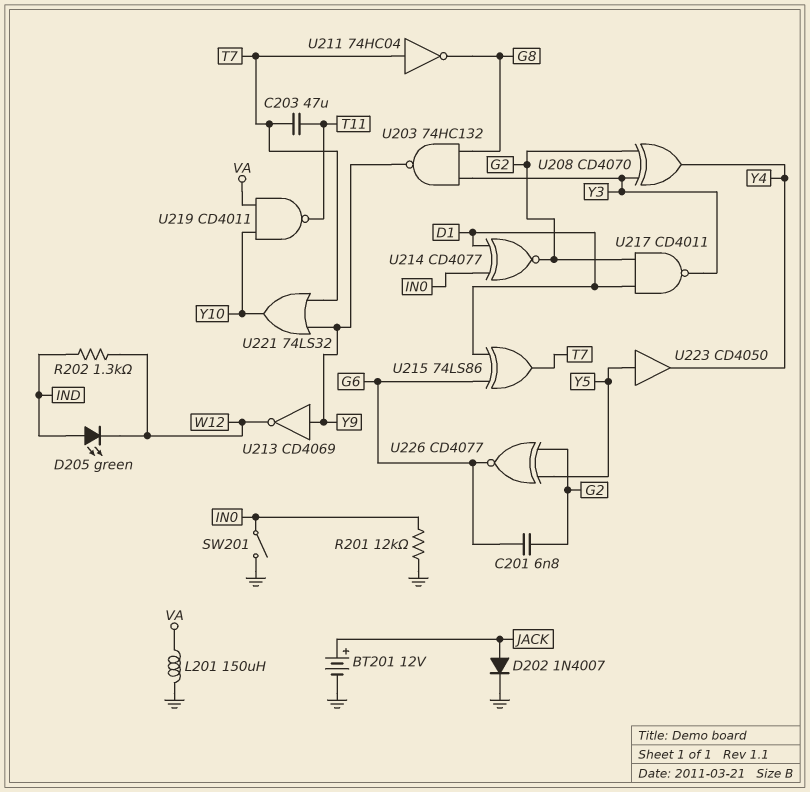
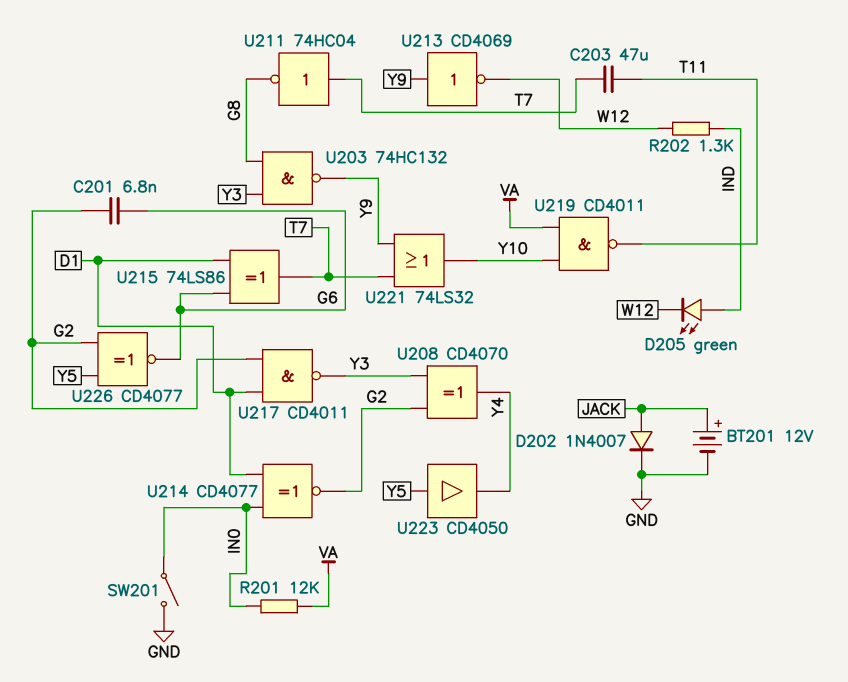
L201: 150uH (GND, VA) -> none
R201: 12k (GND, IN0) -> 12k (IN0, VA)

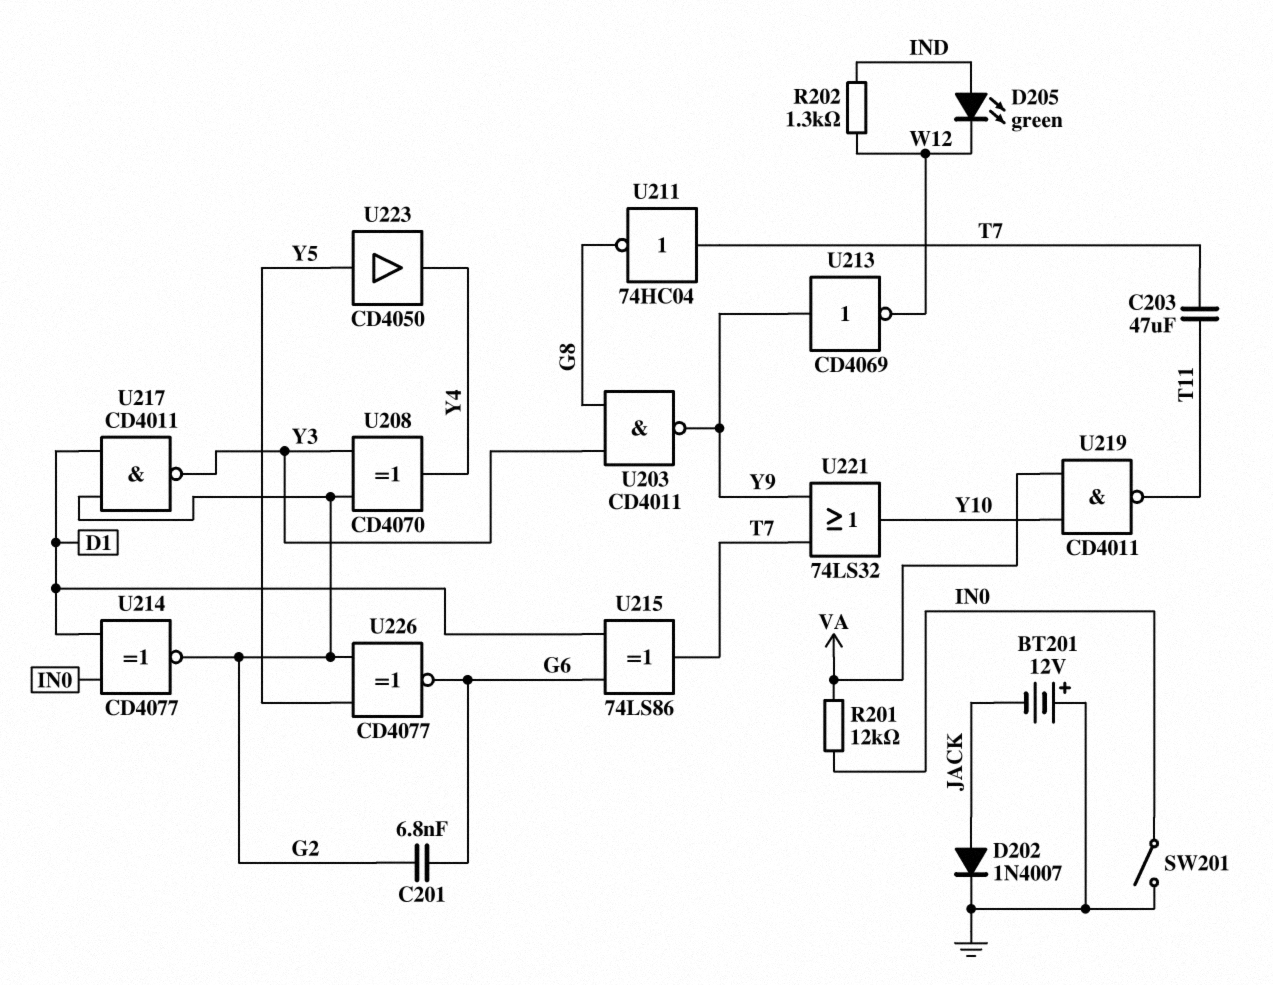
BT201: 12V (plus JACK, minus GND) -> 12V (plus GND, minus JACK)
U203: NAND 74HC132 (in G8, in Y3, out Y9) -> NAND CD4011 (in G8, in Y3, out Y9)

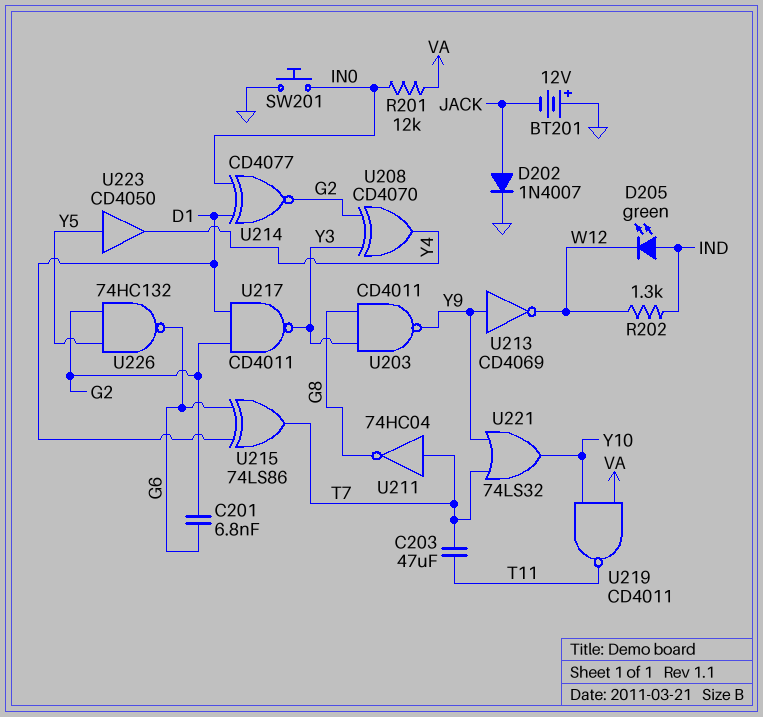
SW201: switch (GND, IN0) -> button (GND, IN0)
U226: XNOR CD4077 (in G2, in Y5, out G6) -> NAND 74HC132 (in G2, in Y5, out G6)

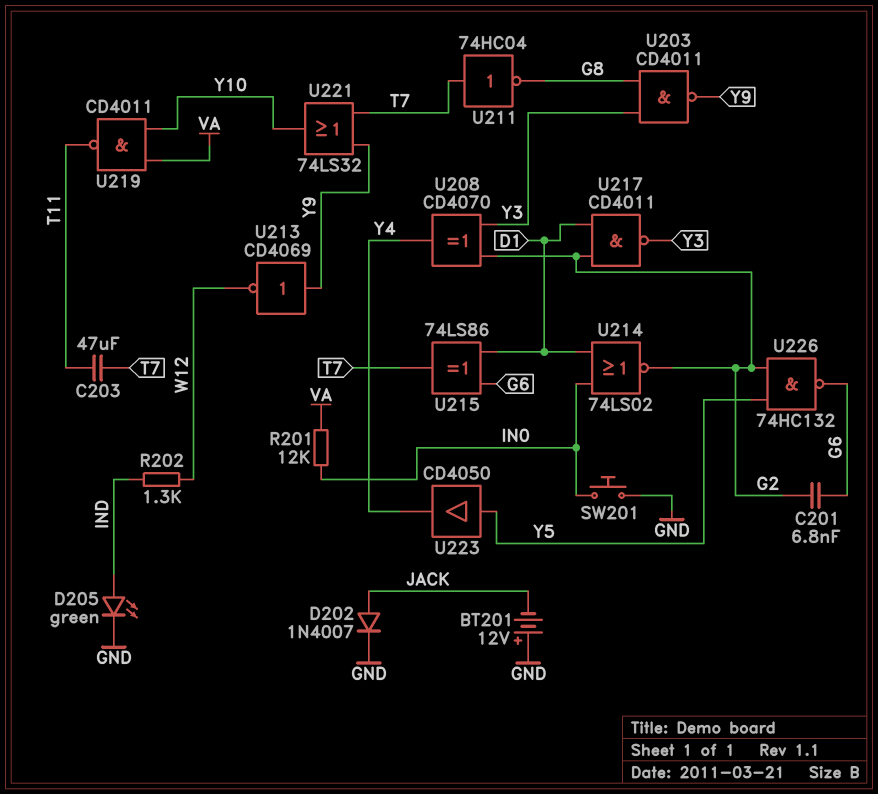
D205: LED green (A IND, K W12) -> LED green (A IND, K GND)
U214: XNOR CD4077 (in D1, in IN0, out G2) -> NOR 74LS02 (in D1, in IN0, out G2)

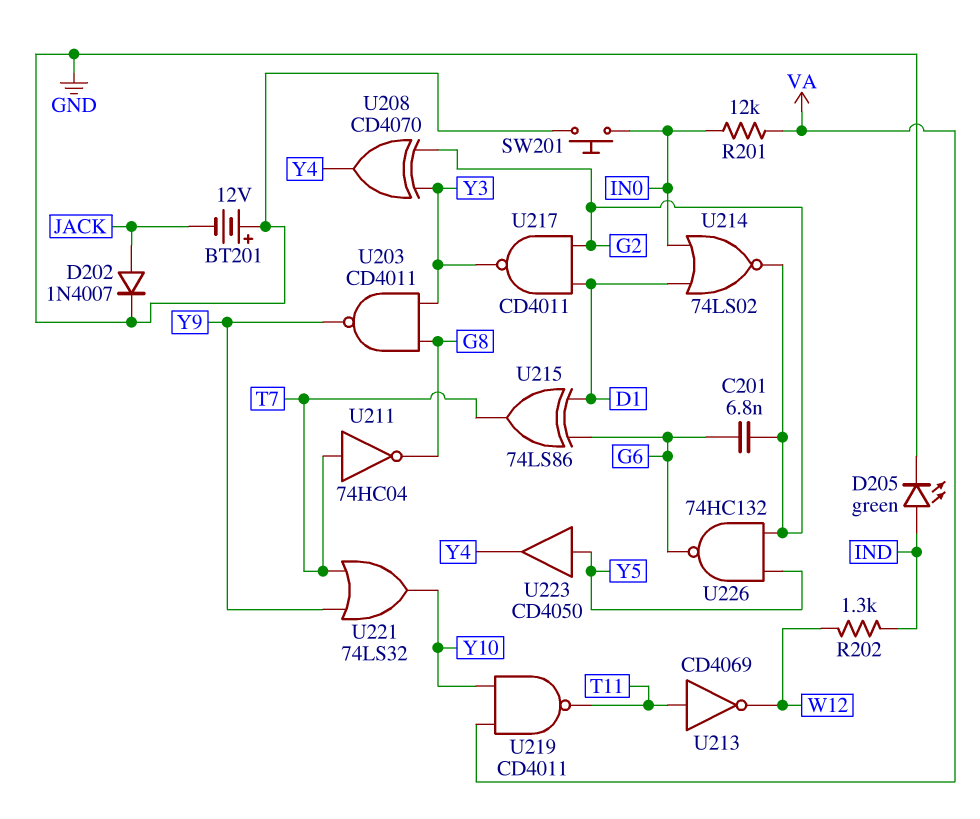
C203: 47uF (T7, T11) -> none
U213: NOT CD4069 (in Y9, out W12) -> NOT CD4069 (in T11, out W12)

